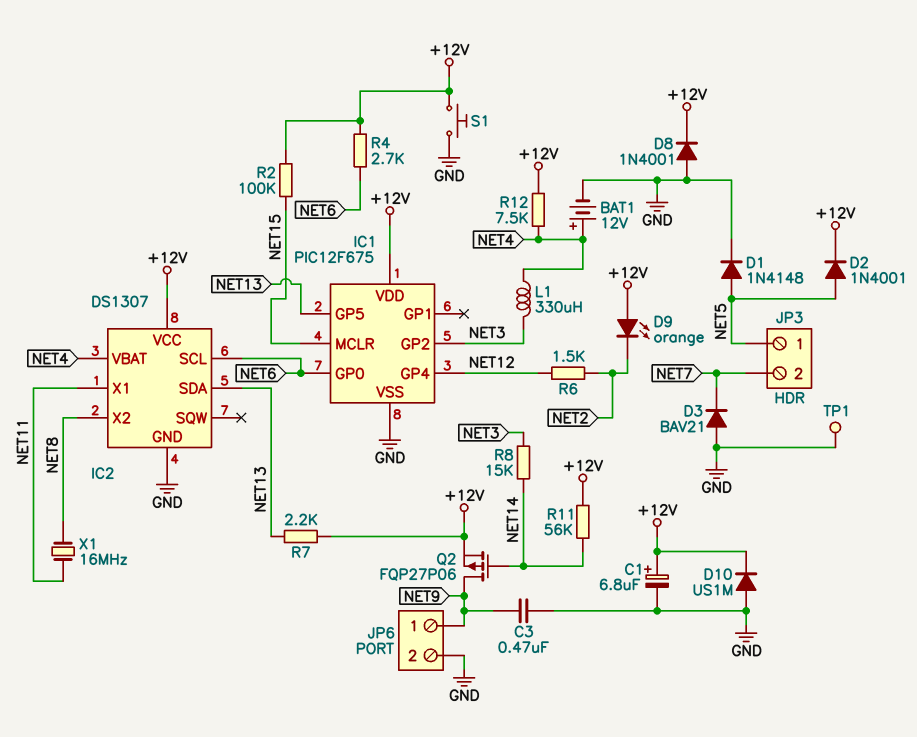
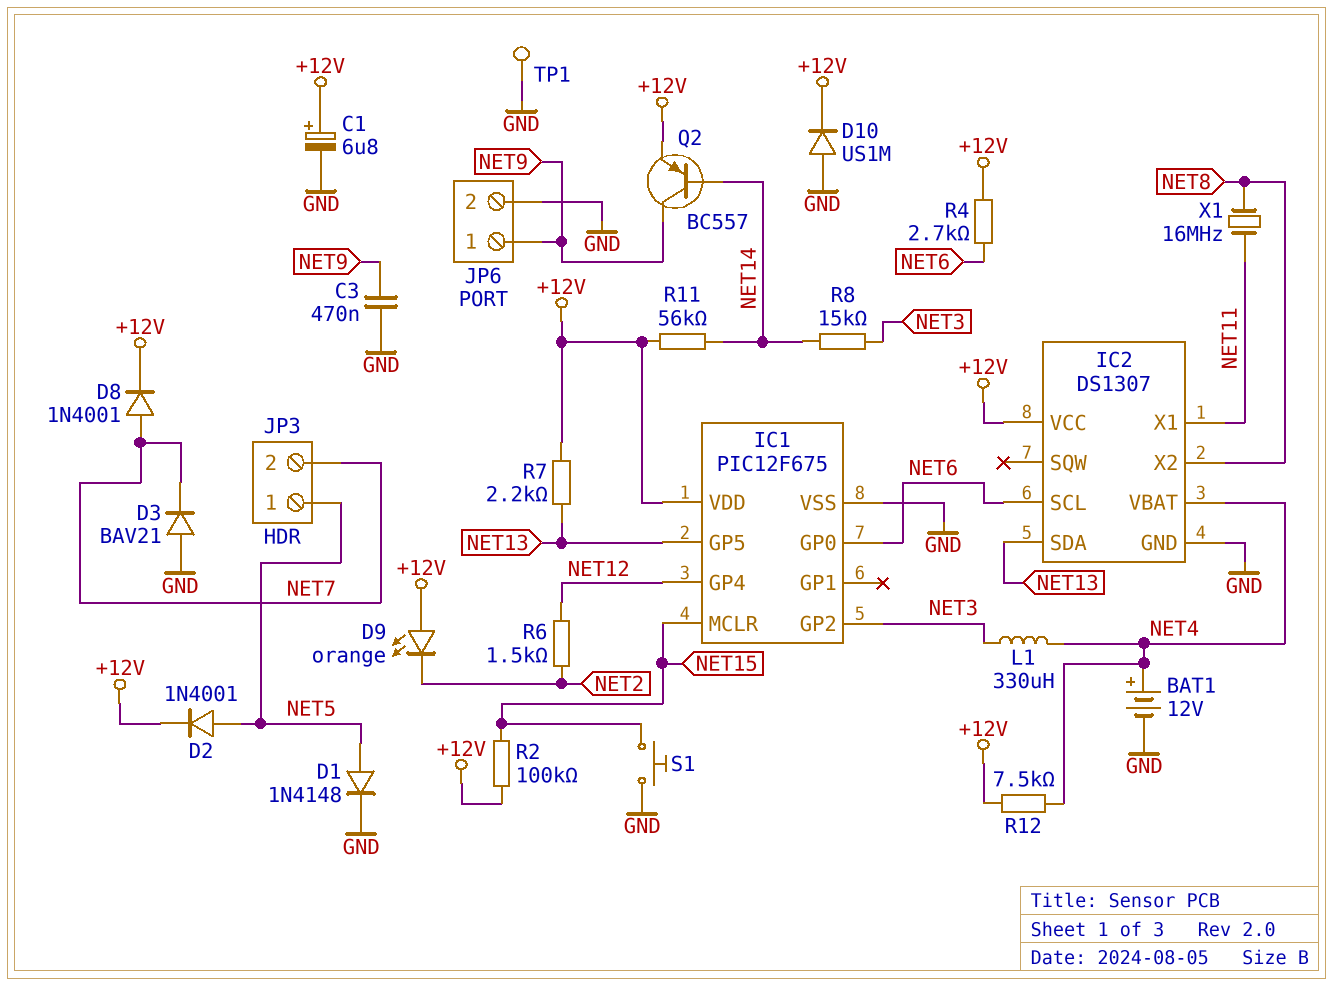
D8: diode 1N4001 (A GND, K +12V) -> diode 1N4001 (A NET7, K +12V)
Q2: PMOS FQP27P06 (G NET14, D NET9, S +12V) -> PNP BC557 (B NET14, C NET9, E +12V)
S1: button (+12V, GND) -> button (GND, NET15)

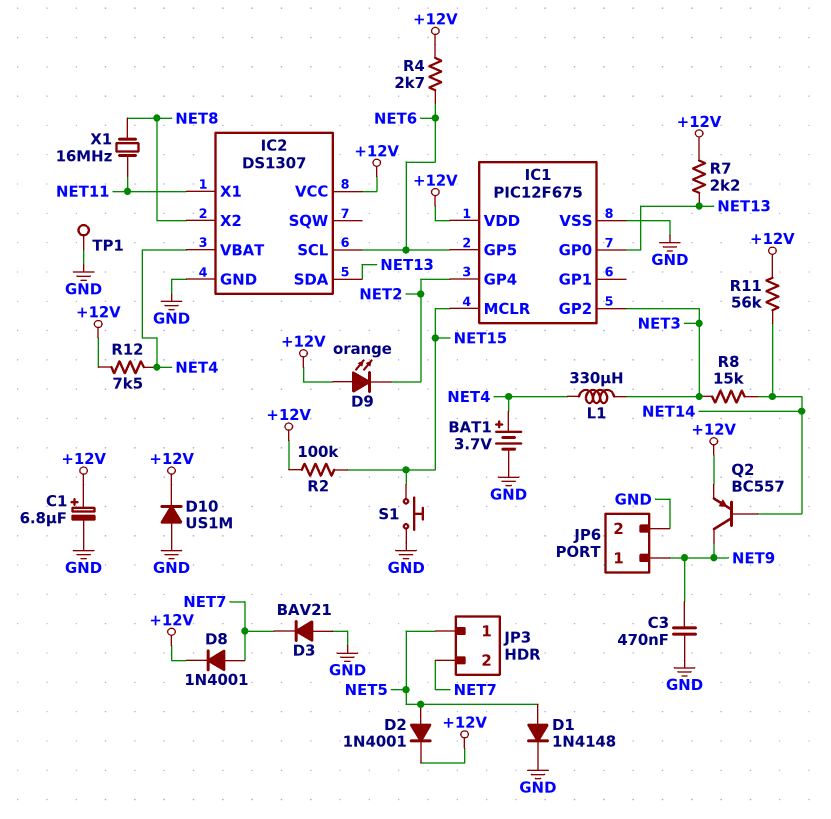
BAT1: 12V (plus NET4, minus GND) -> 3.7V (plus NET4, minus GND)
IC1 pin GP0: NET6 -> NET13
IC1 pin GP4: NET12 -> NET2
IC1 pin GP5: NET13 -> NET6
R6: 1.5k (NET2, NET12) -> none

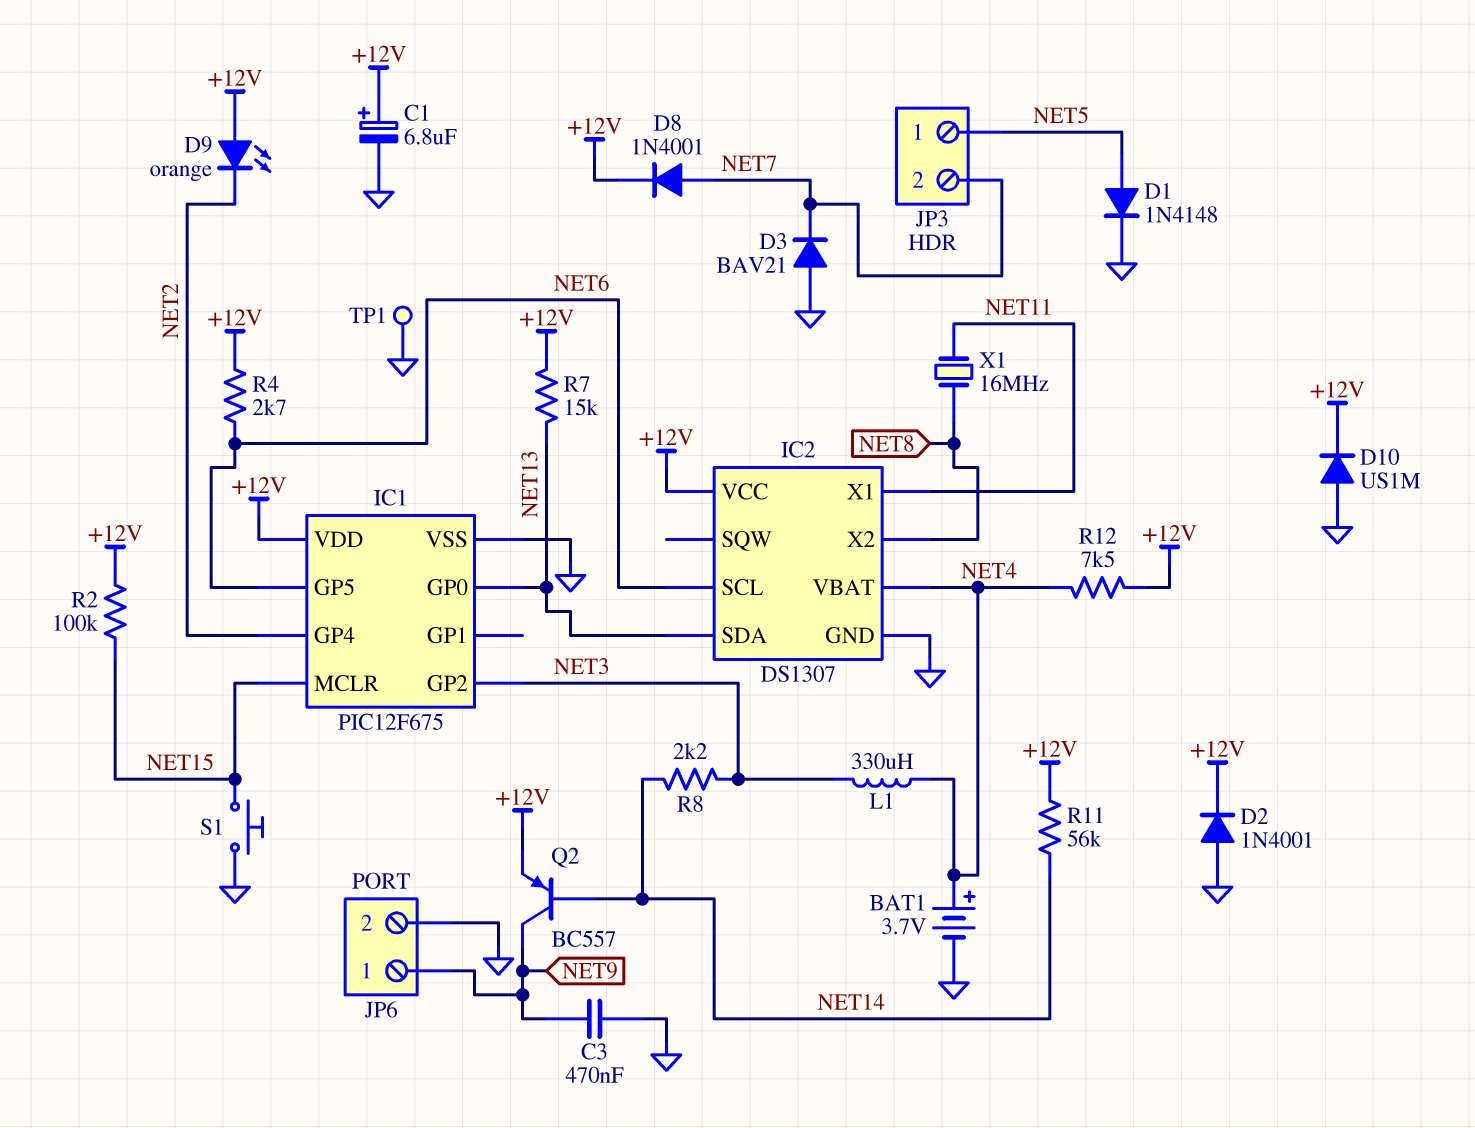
D2: diode 1N4001 (A NET5, K +12V) -> diode 1N4001 (A GND, K +12V)
R7: 2.2k (+12V, NET13) -> 15k (+12V, NET13)
R8: 15k (NET3, NET14) -> 2.2k (NET3, NET14)

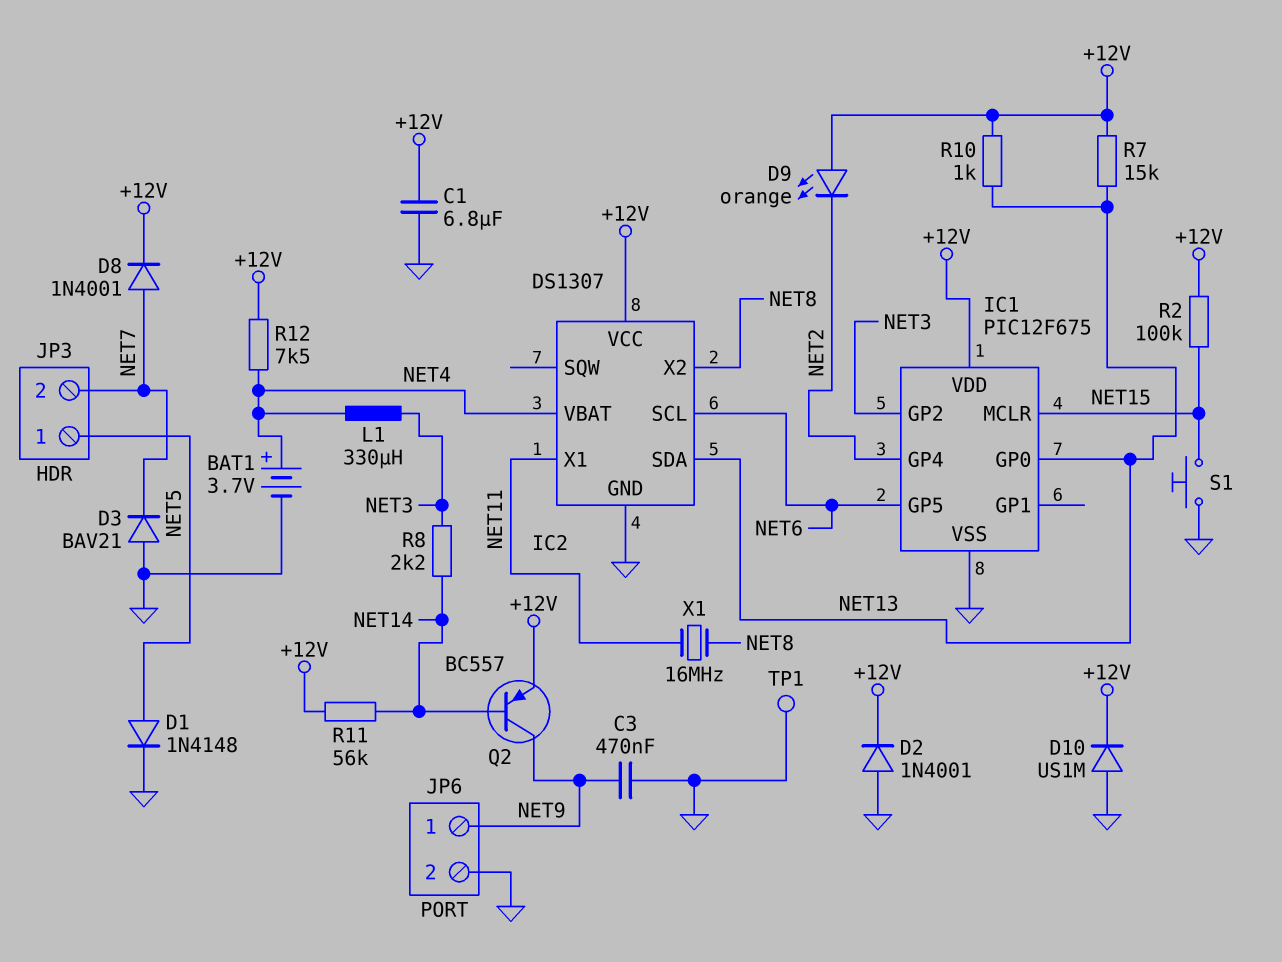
C1: 6.8uF (plus +12V, minus GND) -> 6.8uF (+12V, GND)
R4: 2.7k (+12V, NET6) -> none
R10: none -> 1k (+12V, NET13)

